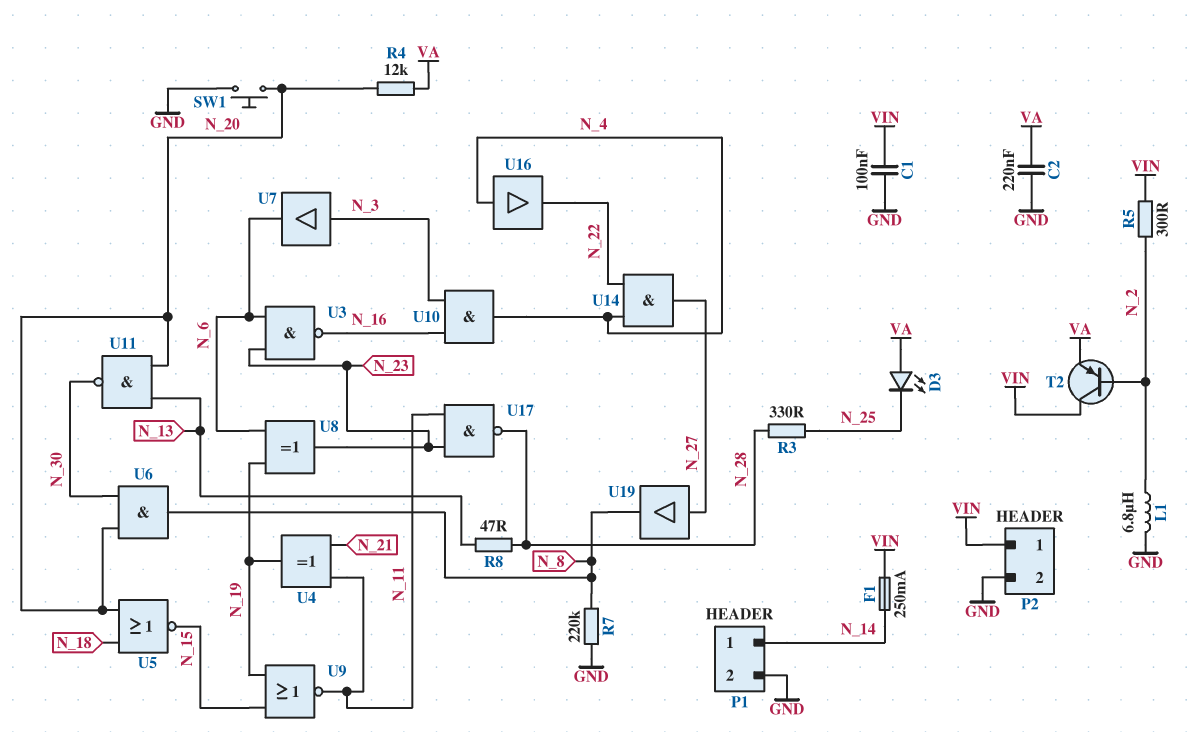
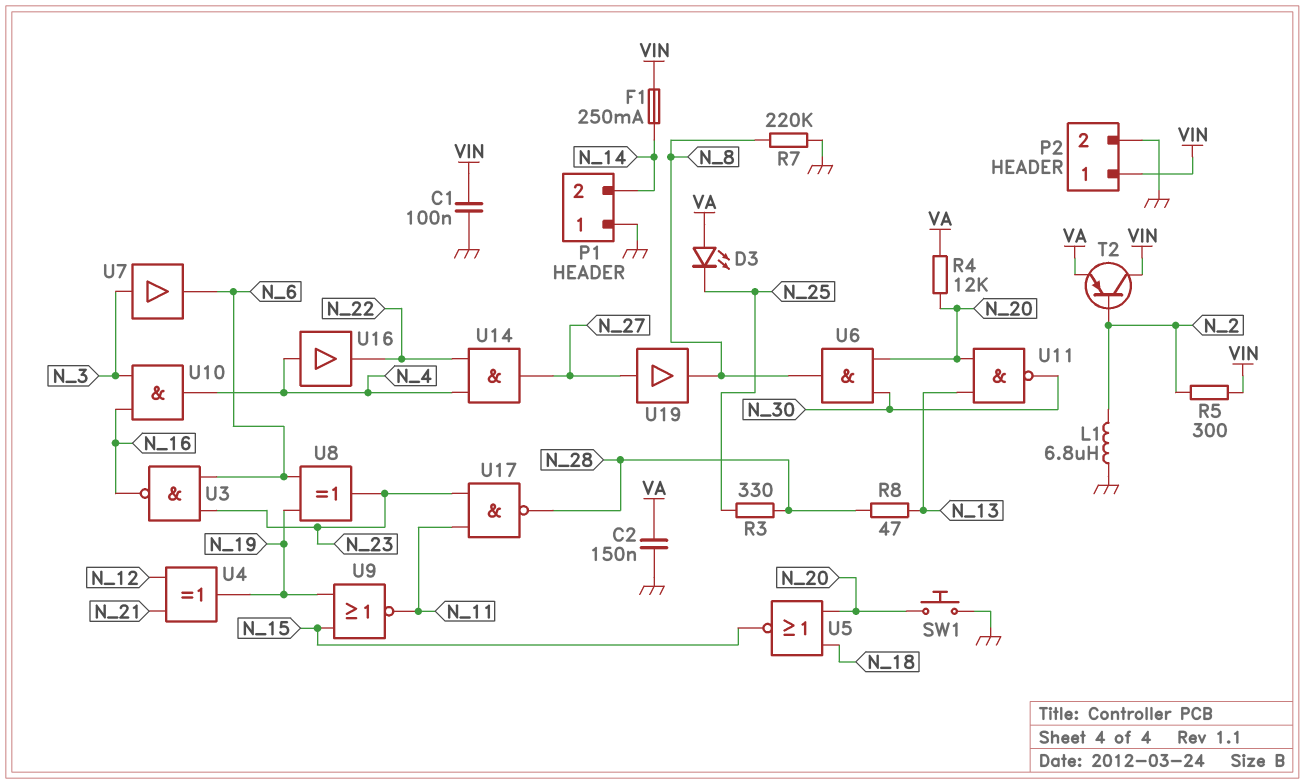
C2: 220nF (GND, VA) -> 150nF (GND, VA)
P1 pin 1: N_14 -> GND
P1 pin 2: GND -> N_14
U4: XOR (in N_11, in N_21, out N_19) -> XOR (in N_12, in N_21, out N_19)

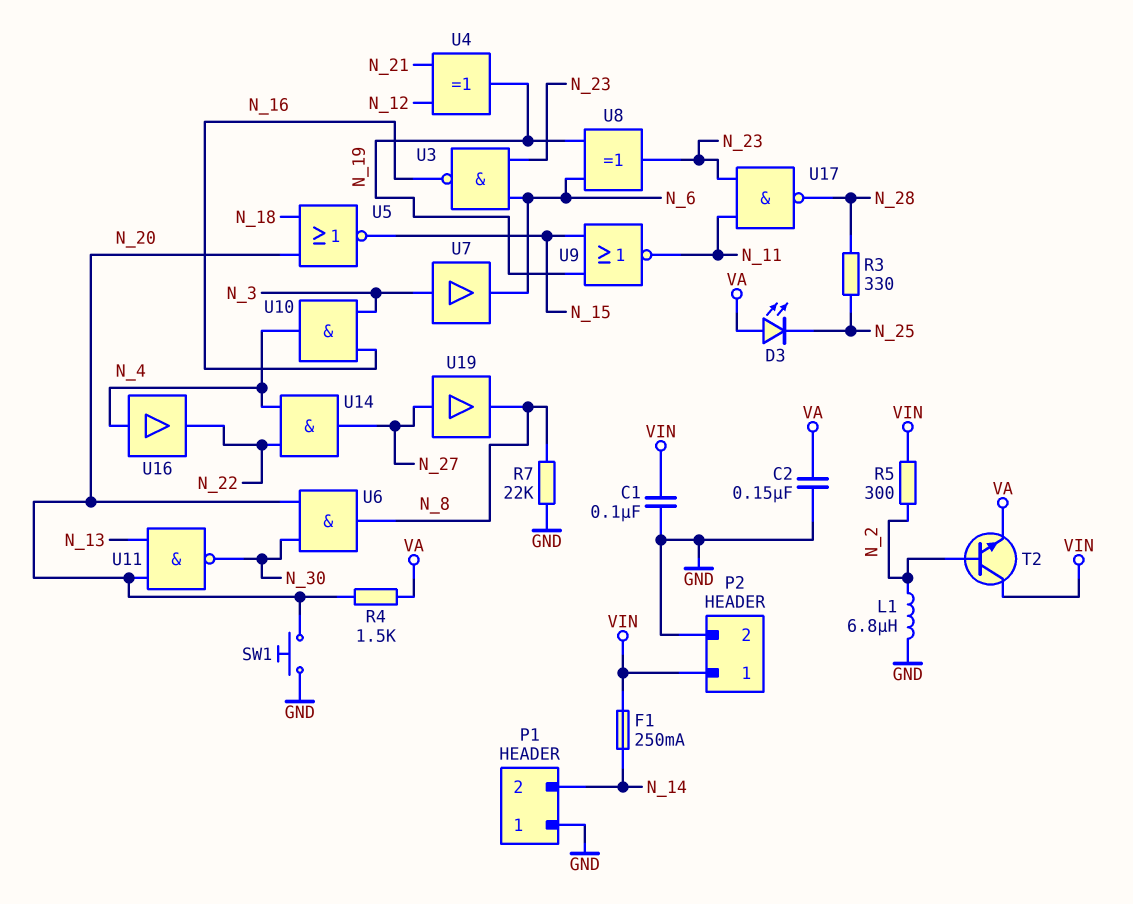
R4: 12k (N_20, VA) -> 1.5k (N_20, VA)
R7: 220k (GND, N_8) -> 22k (GND, N_8)
R8: 47 (N_13, N_28) -> none
T2: PNP (B N_2, C VIN, E VA) -> NPN (B N_2, C VIN, E VA)

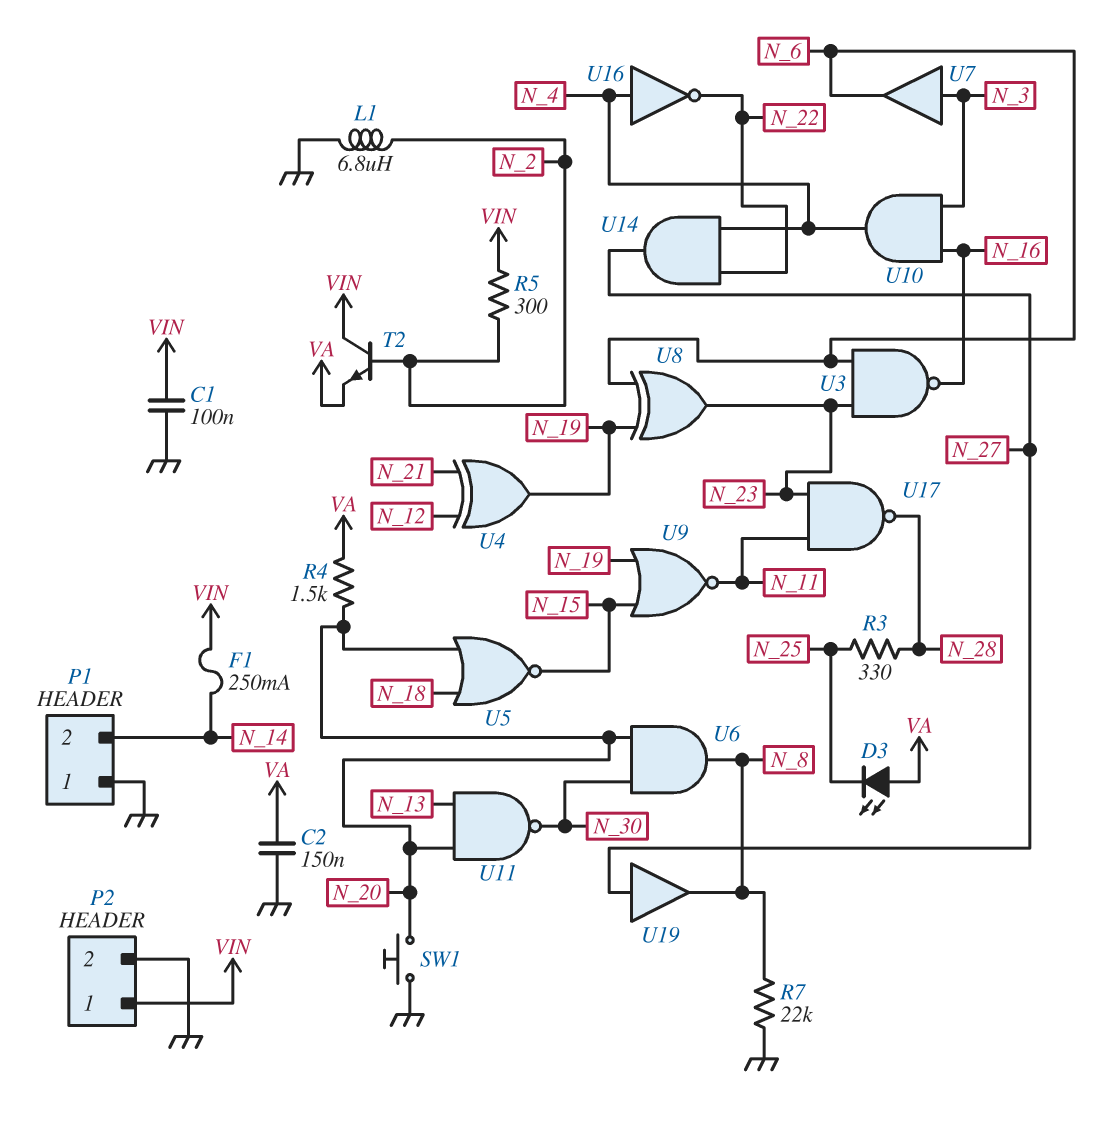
U16: buffer (in N_4, out N_22) -> NOT (in N_4, out N_22)

